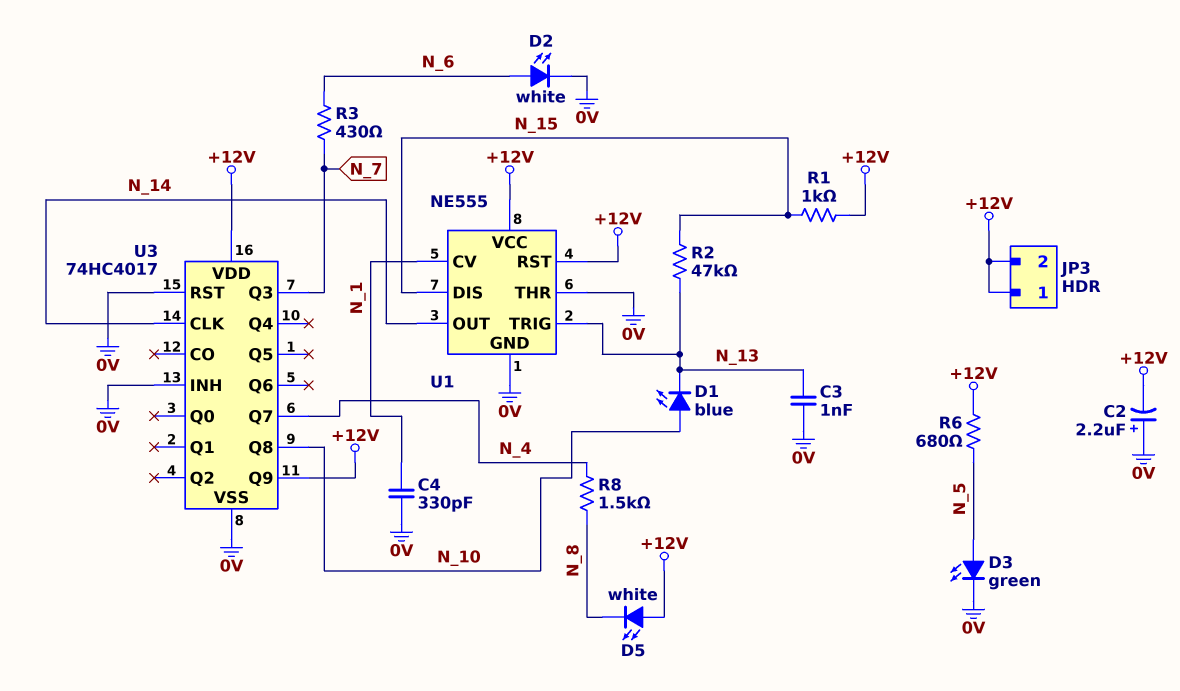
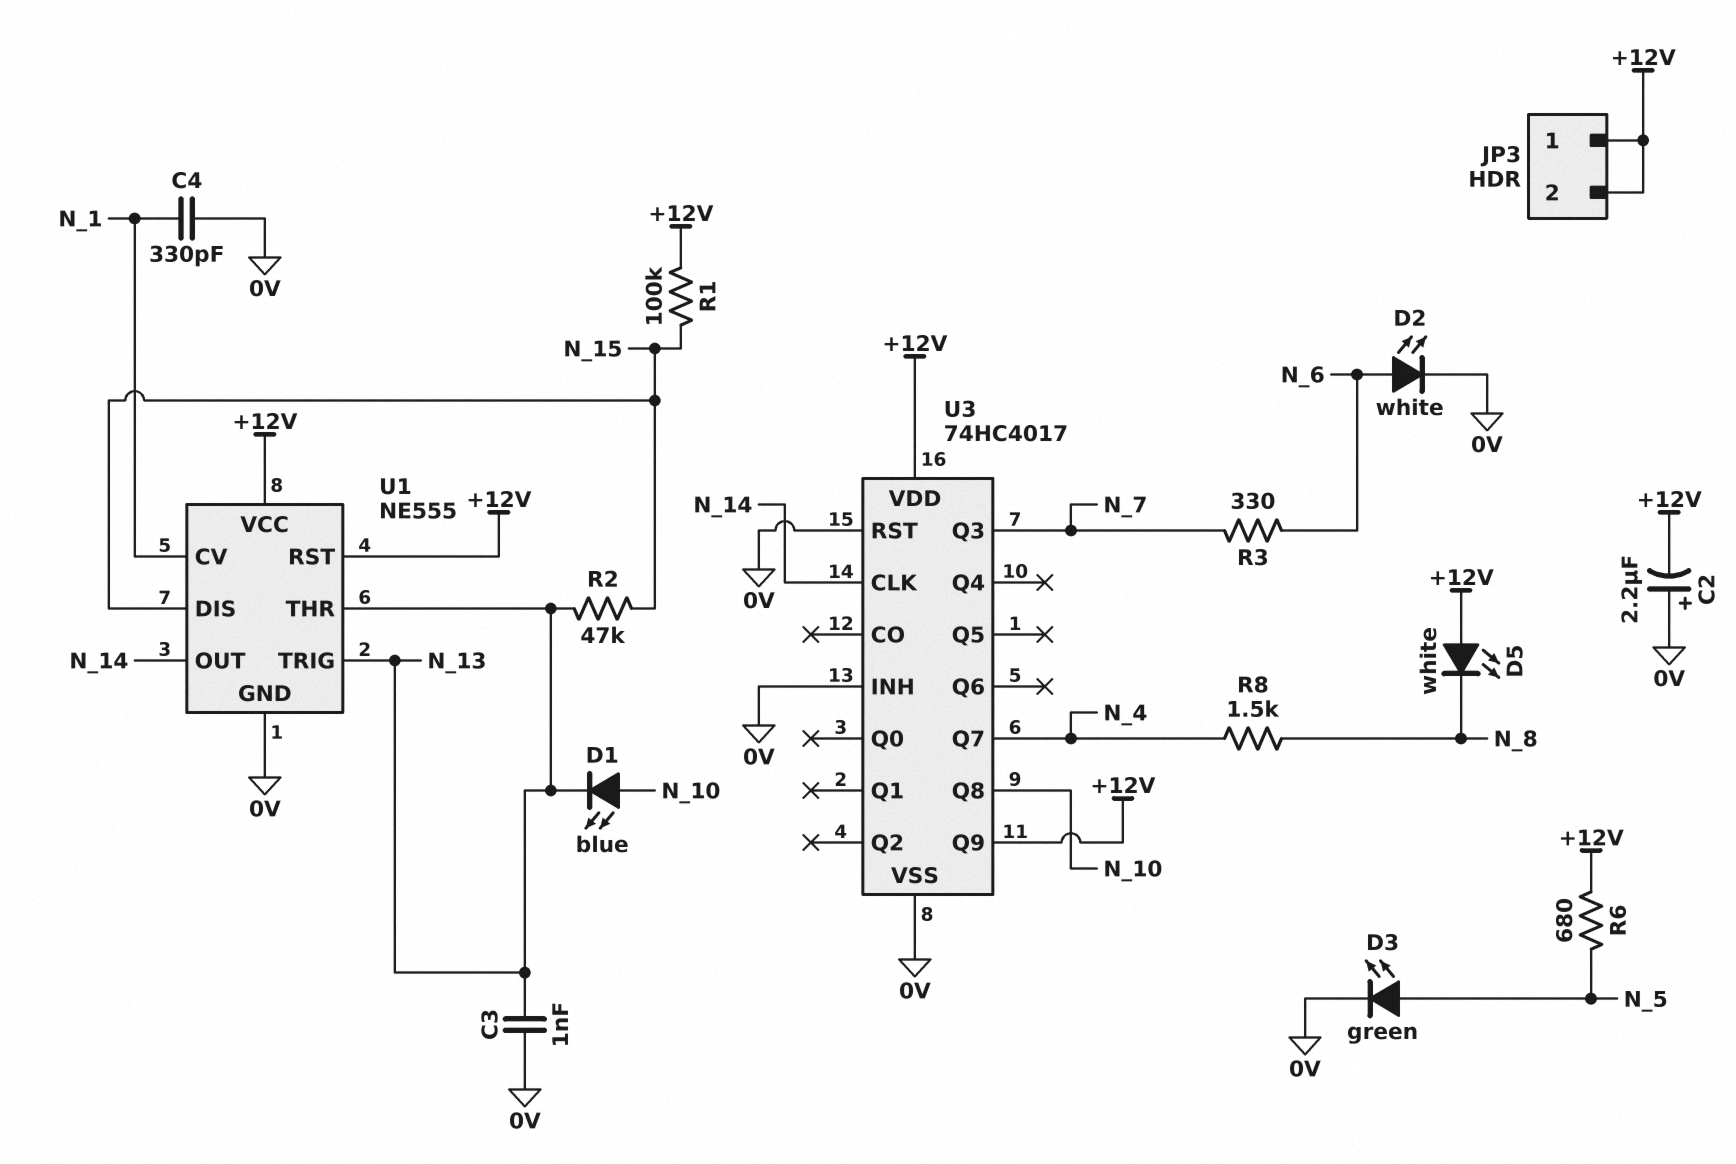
R1: 1k (+12V, N_15) -> 100k (+12V, N_15)
R3: 430 (N_6, N_7) -> 330 (N_6, N_7)
U1 pin THR: 0V -> N_13

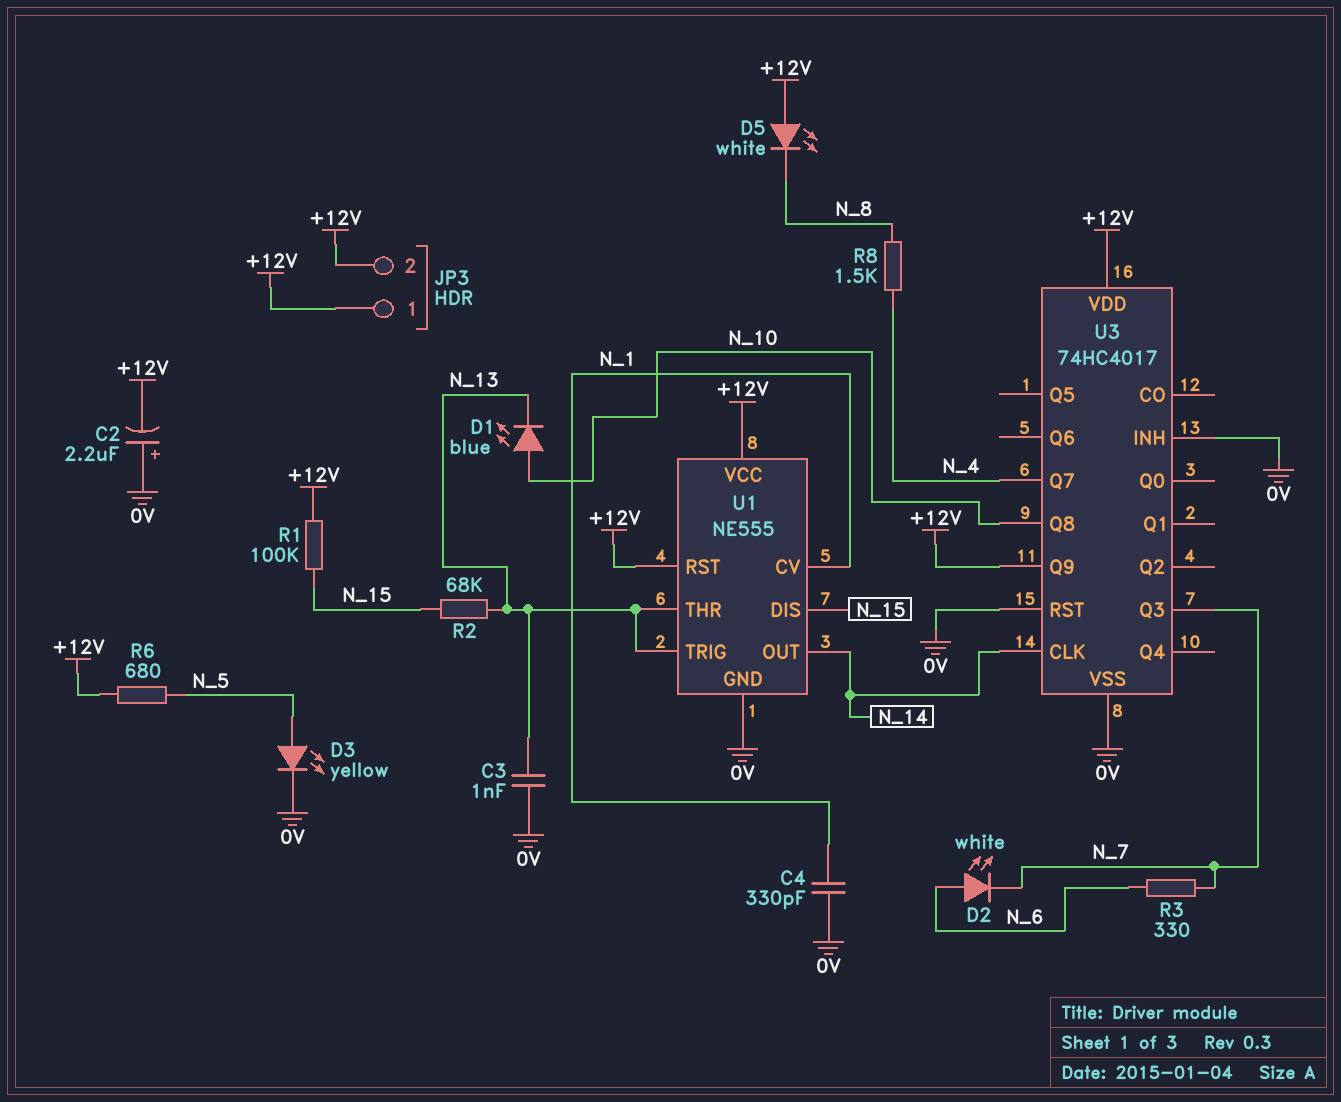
D2: LED white (A N_6, K 0V) -> LED white (A N_6, K N_7)
D3: LED green (A N_5, K 0V) -> LED yellow (A N_5, K 0V)
R2: 47k (N_13, N_15) -> 68k (N_13, N_15)

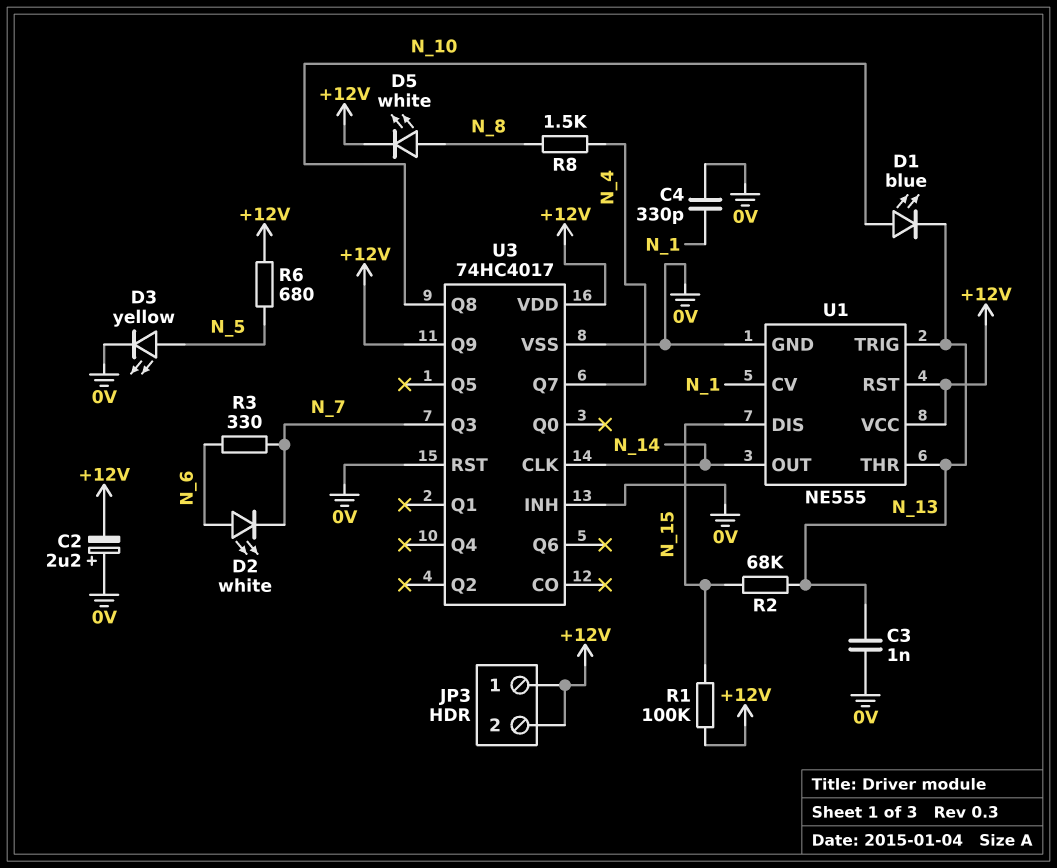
D5: LED white (A +12V, K N_8) -> LED white (A N_8, K +12V)

